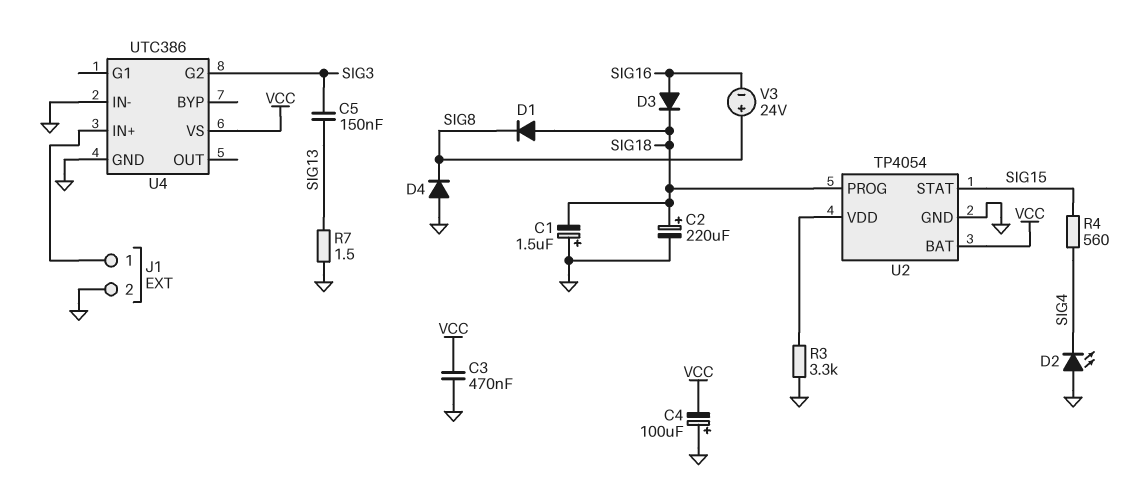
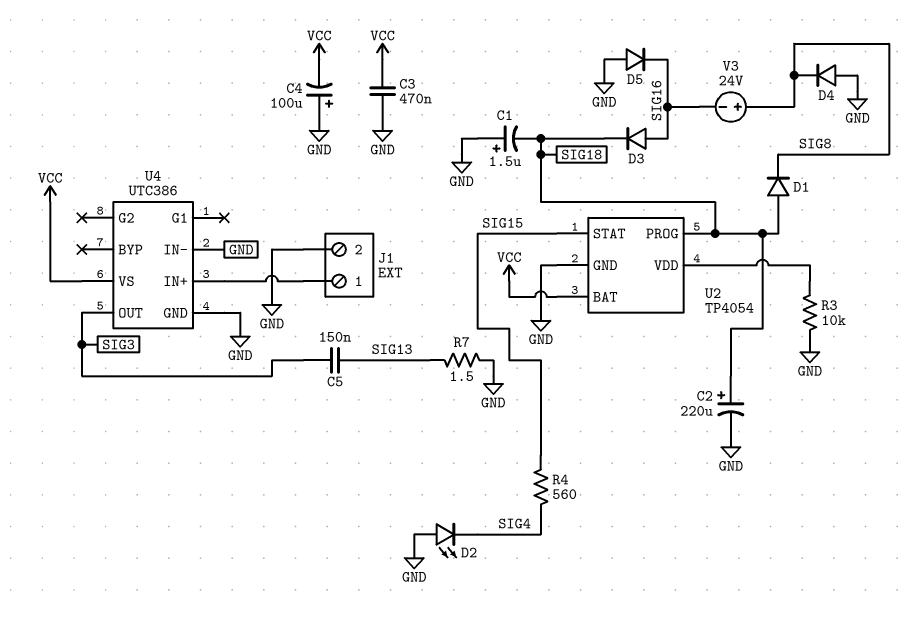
D5: none -> diode (A GND, K SIG16)
R3: 3.3k (GND, U2/VDD) -> 10k (GND, U2/VDD)
U4 pin G2: SIG3 -> none
U4 pin OUT: none -> SIG3

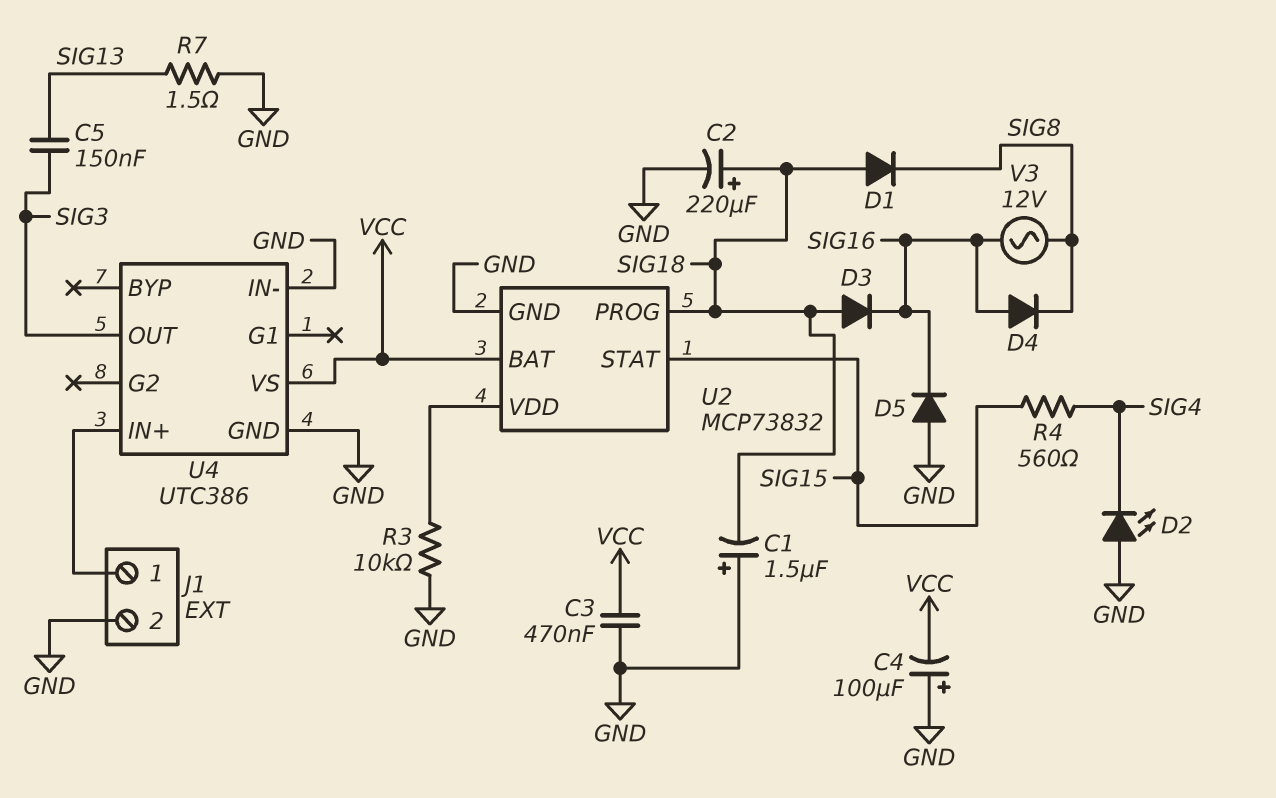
D3: diode (A SIG16, K SIG18) -> diode (A SIG18, K SIG16)
D4: diode (A GND, K SIG8) -> diode (A SIG16, K SIG8)
U2: TP4054 -> MCP73832
V3: 24V (plus SIG8, minus SIG16) -> AC 12V (SIG8, SIG16)

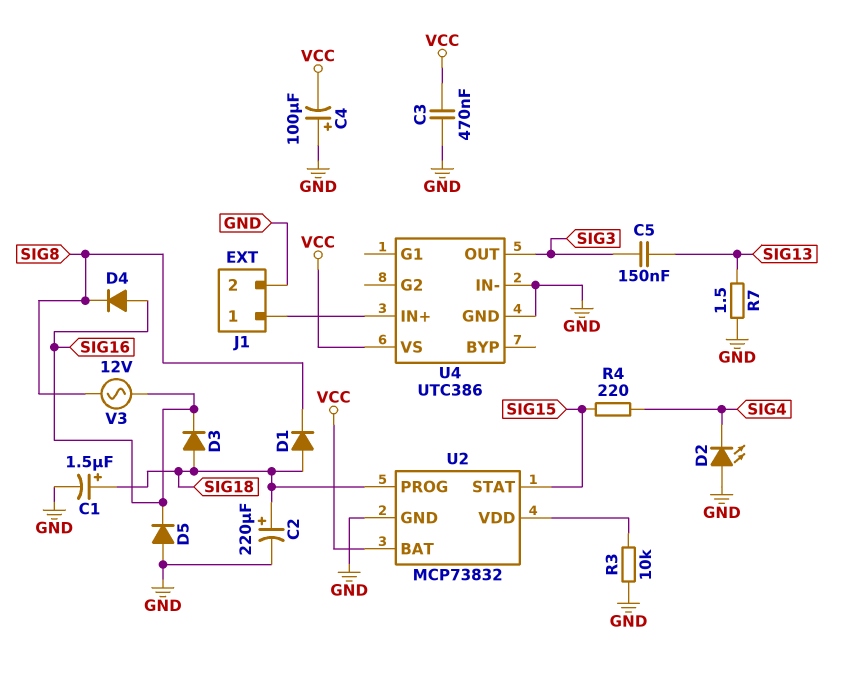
C1: 1.5uF (plus GND, minus SIG18) -> 1.5uF (plus SIG18, minus GND)
R4: 560 (SIG4, SIG15) -> 220 (SIG4, SIG15)

